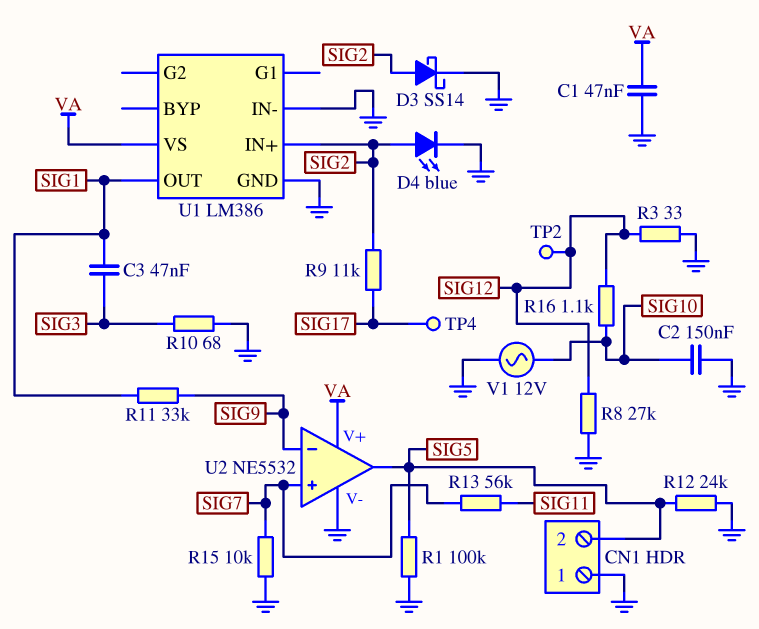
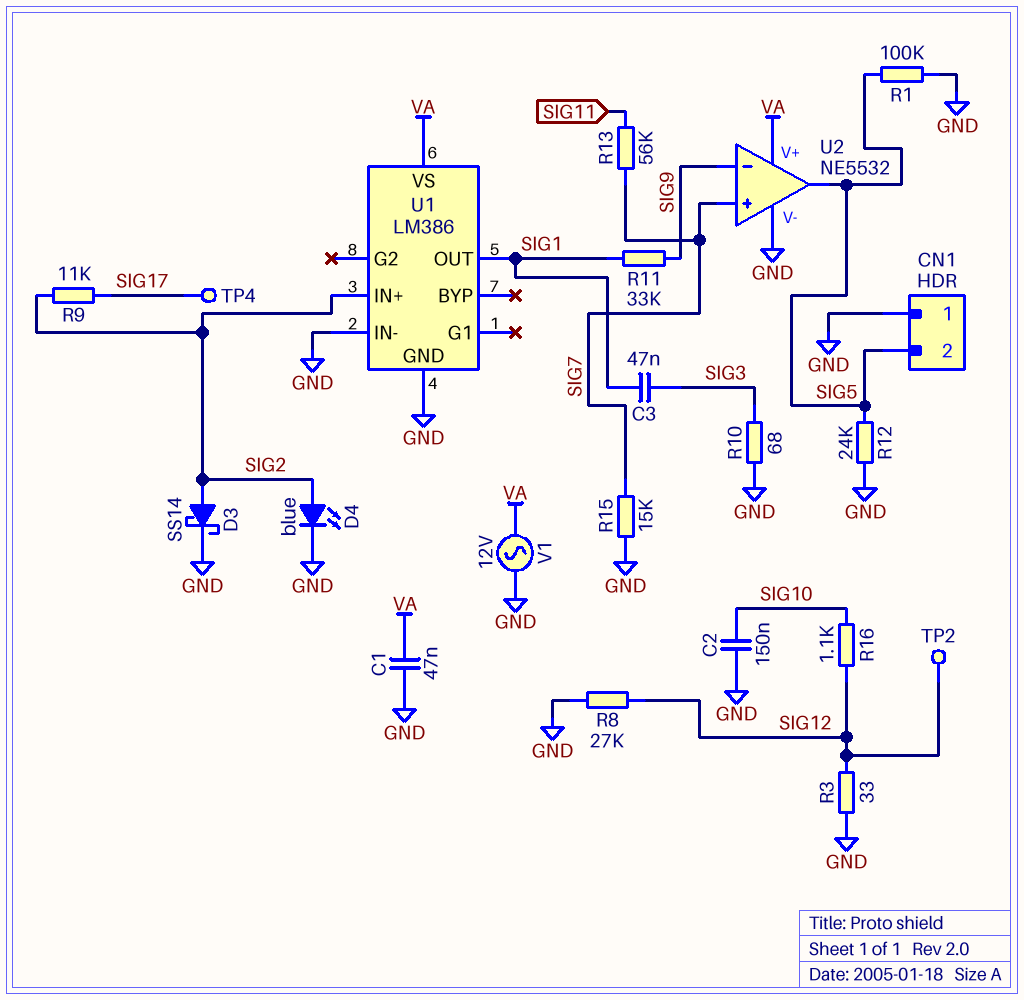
R15: 10k (GND, SIG7) -> 15k (GND, SIG7)
V1: AC 12V (GND, SIG10) -> AC 12V (GND, VA)

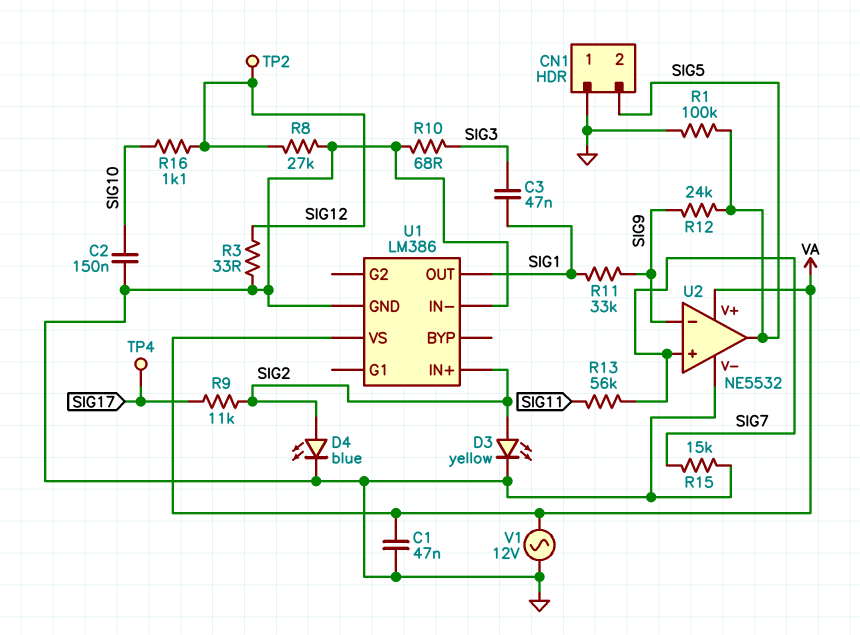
D3: schottky SS14 (A SIG2, K GND) -> LED yellow (A SIG2, K GND)
R12: 24k (GND, SIG5) -> 24k (SIG5, SIG9)

